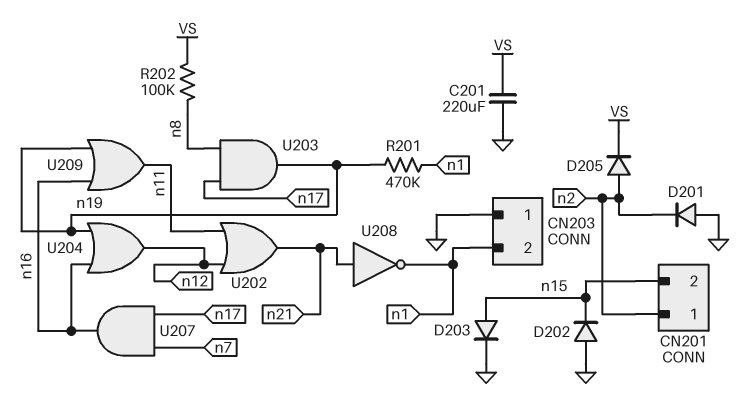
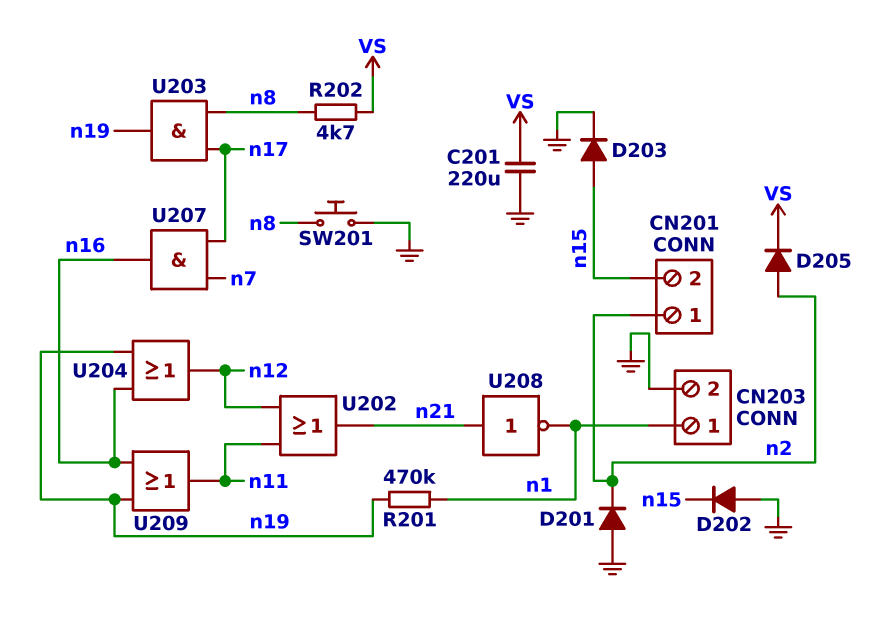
CN203 pin 1: GND -> n1
CN203 pin 2: n1 -> GND
R202: 100k (VS, n8) -> 4.7k (VS, n8)
SW201: none -> button (GND, n8)

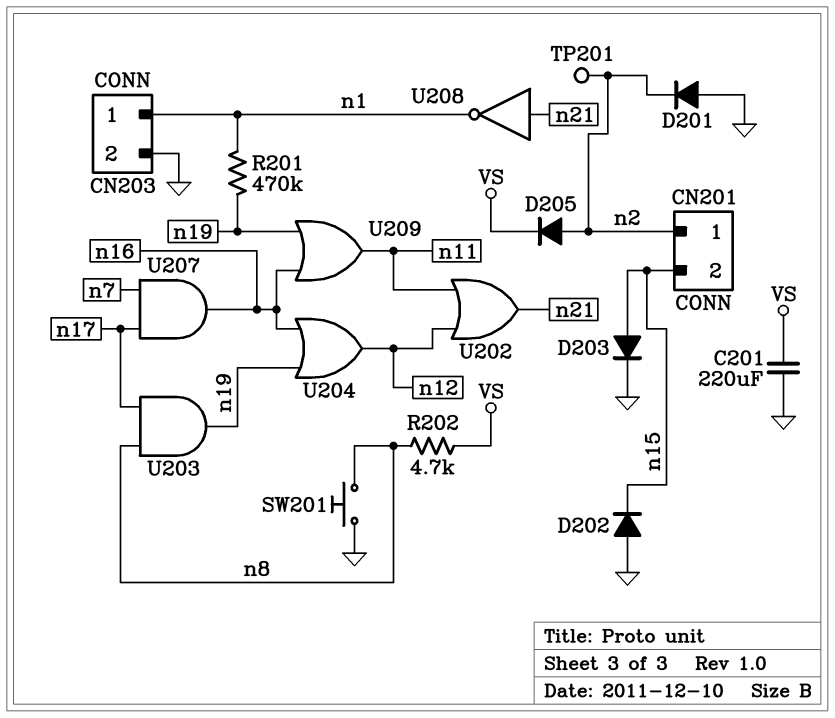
TP201: none -> test point (n2)

